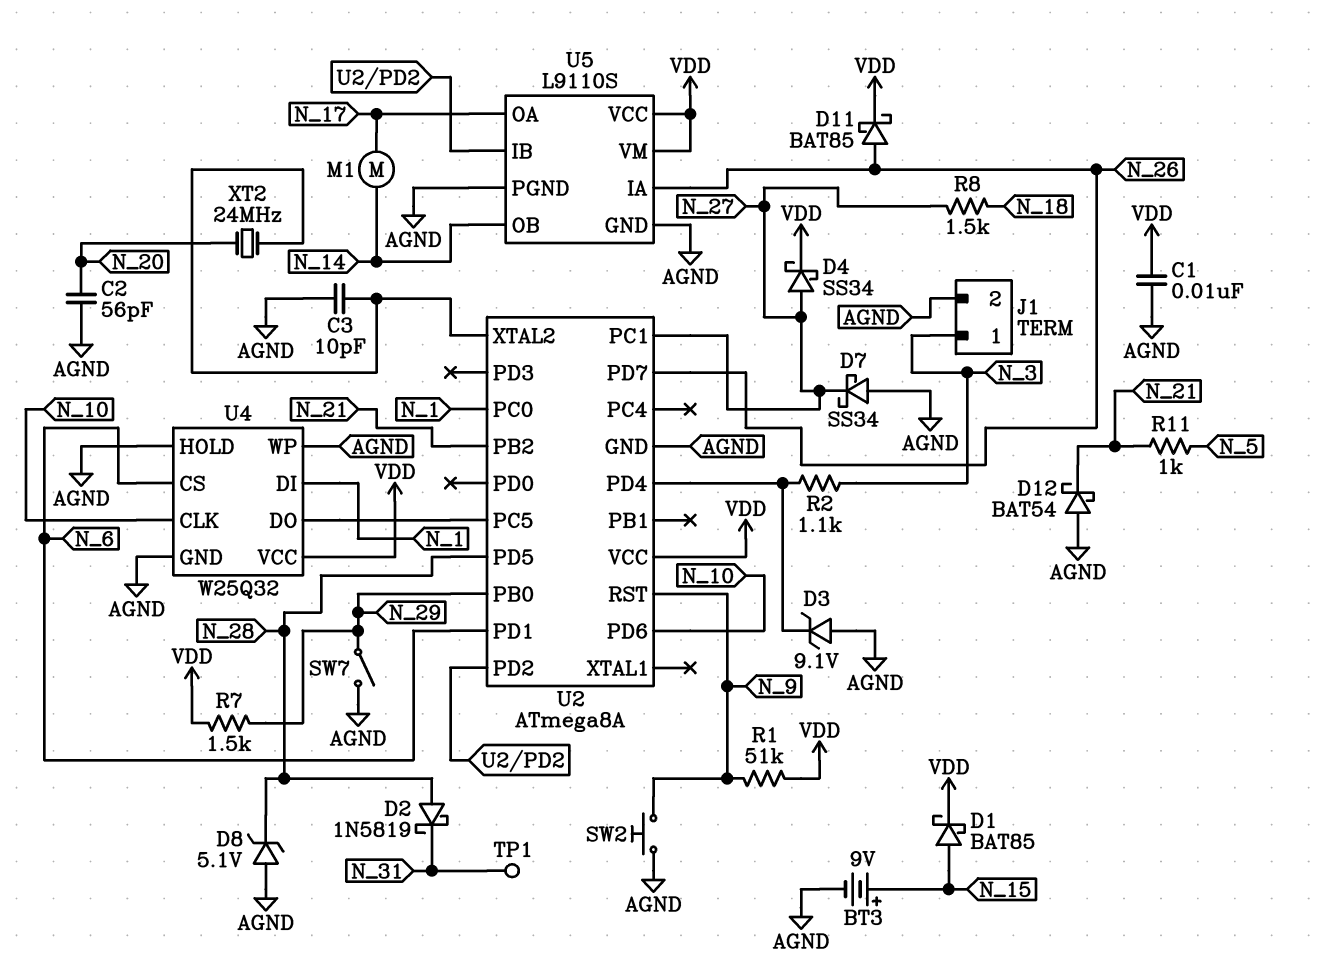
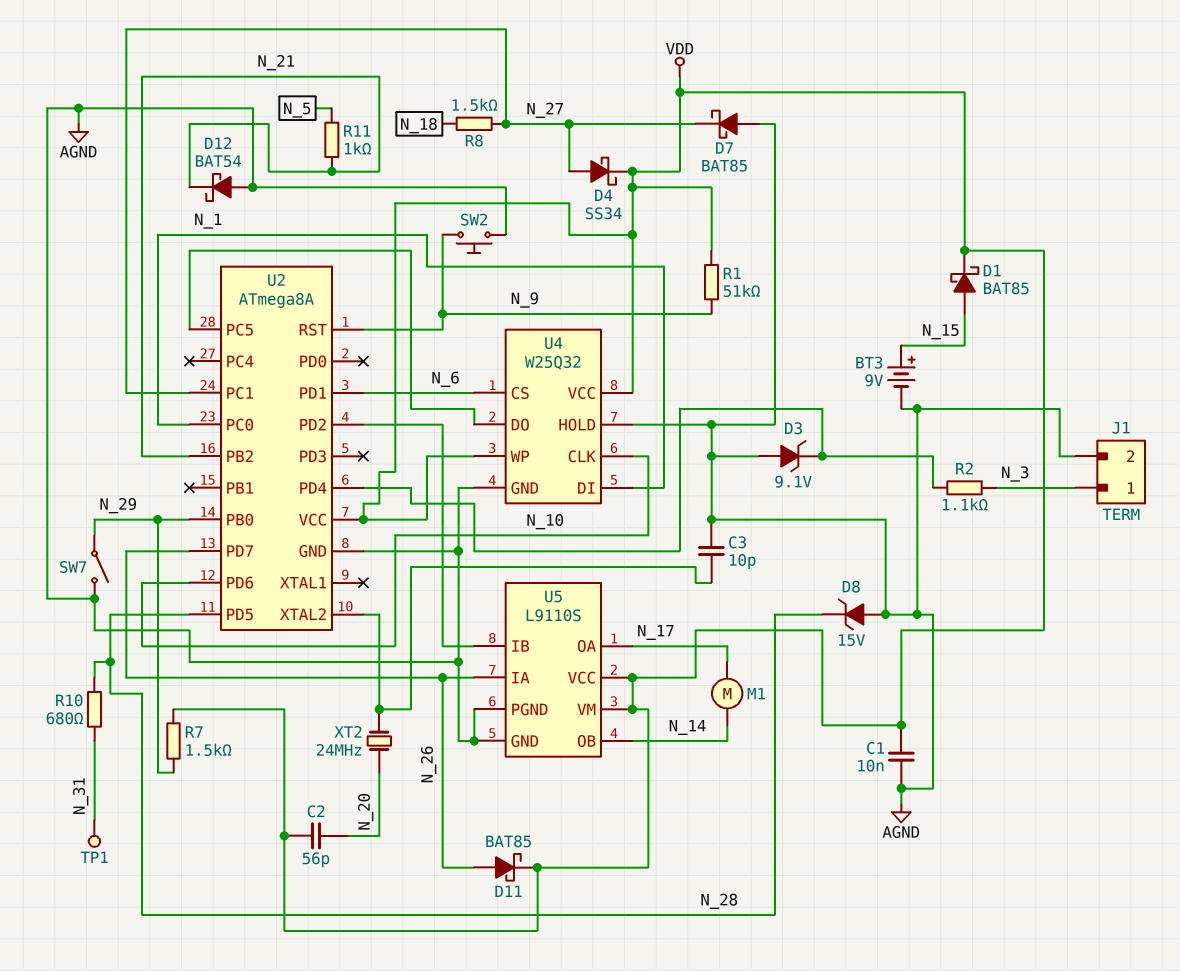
C2: 56pF (AGND, N_20) -> 56pF (N_20, VDD)
D2: schottky 1N5819 (A N_28, K N_31) -> none
D7: schottky SS34 (A AGND, K N_27) -> schottky BAT85 (A AGND, K N_27)
D8: zener 5.1V (A AGND, K N_28) -> zener 15V (A AGND, K N_28)
R10: none -> 680 (N_28, N_31)
U4 pin WP: AGND -> VDD

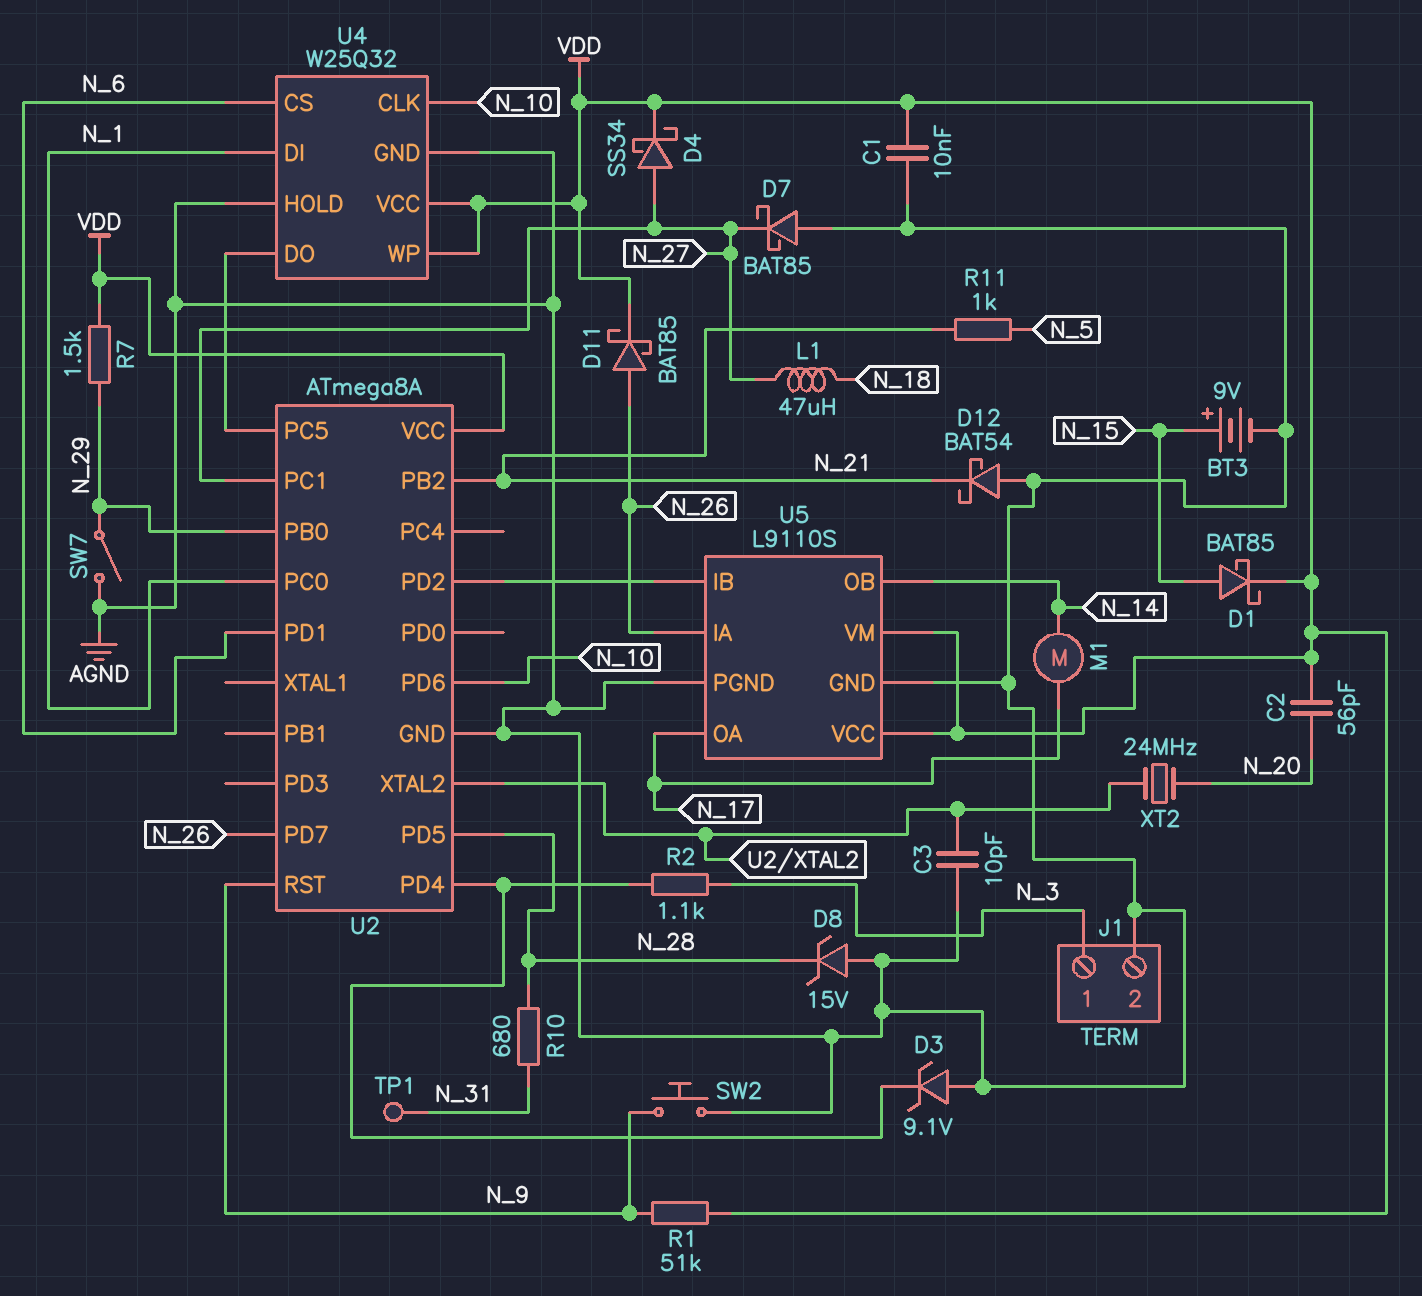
L1: none -> 47uH (N_18, N_27)
R8: 1.5k (N_18, N_27) -> none

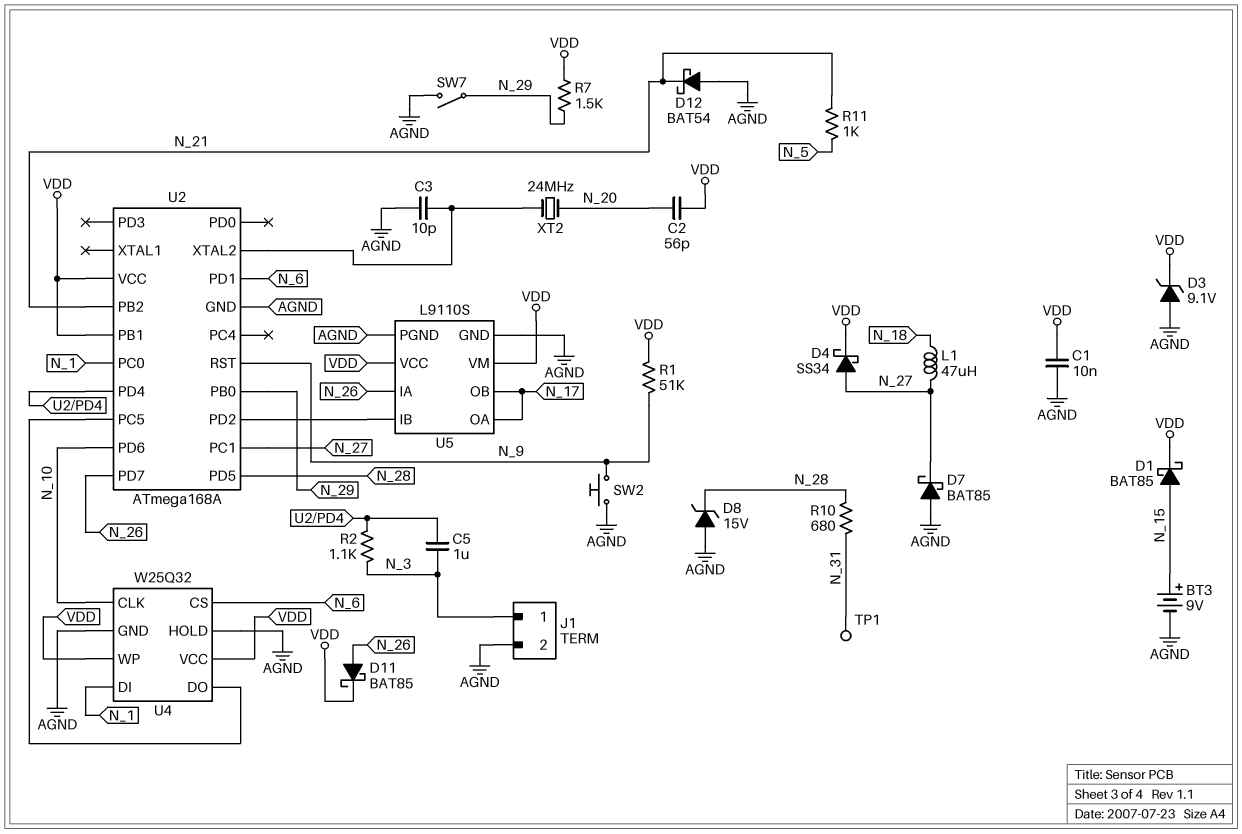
C5: none -> 1uF (N_3, U2/PD4)
D3: zener 9.1V (A AGND, K U2/PD4) -> zener 9.1V (A AGND, K VDD)
M1: motor (N_14, N_17) -> none
U2: ATmega8A -> ATmega168A
U2 pin PB1: none -> VDD
U5 pin OB: N_14 -> N_17

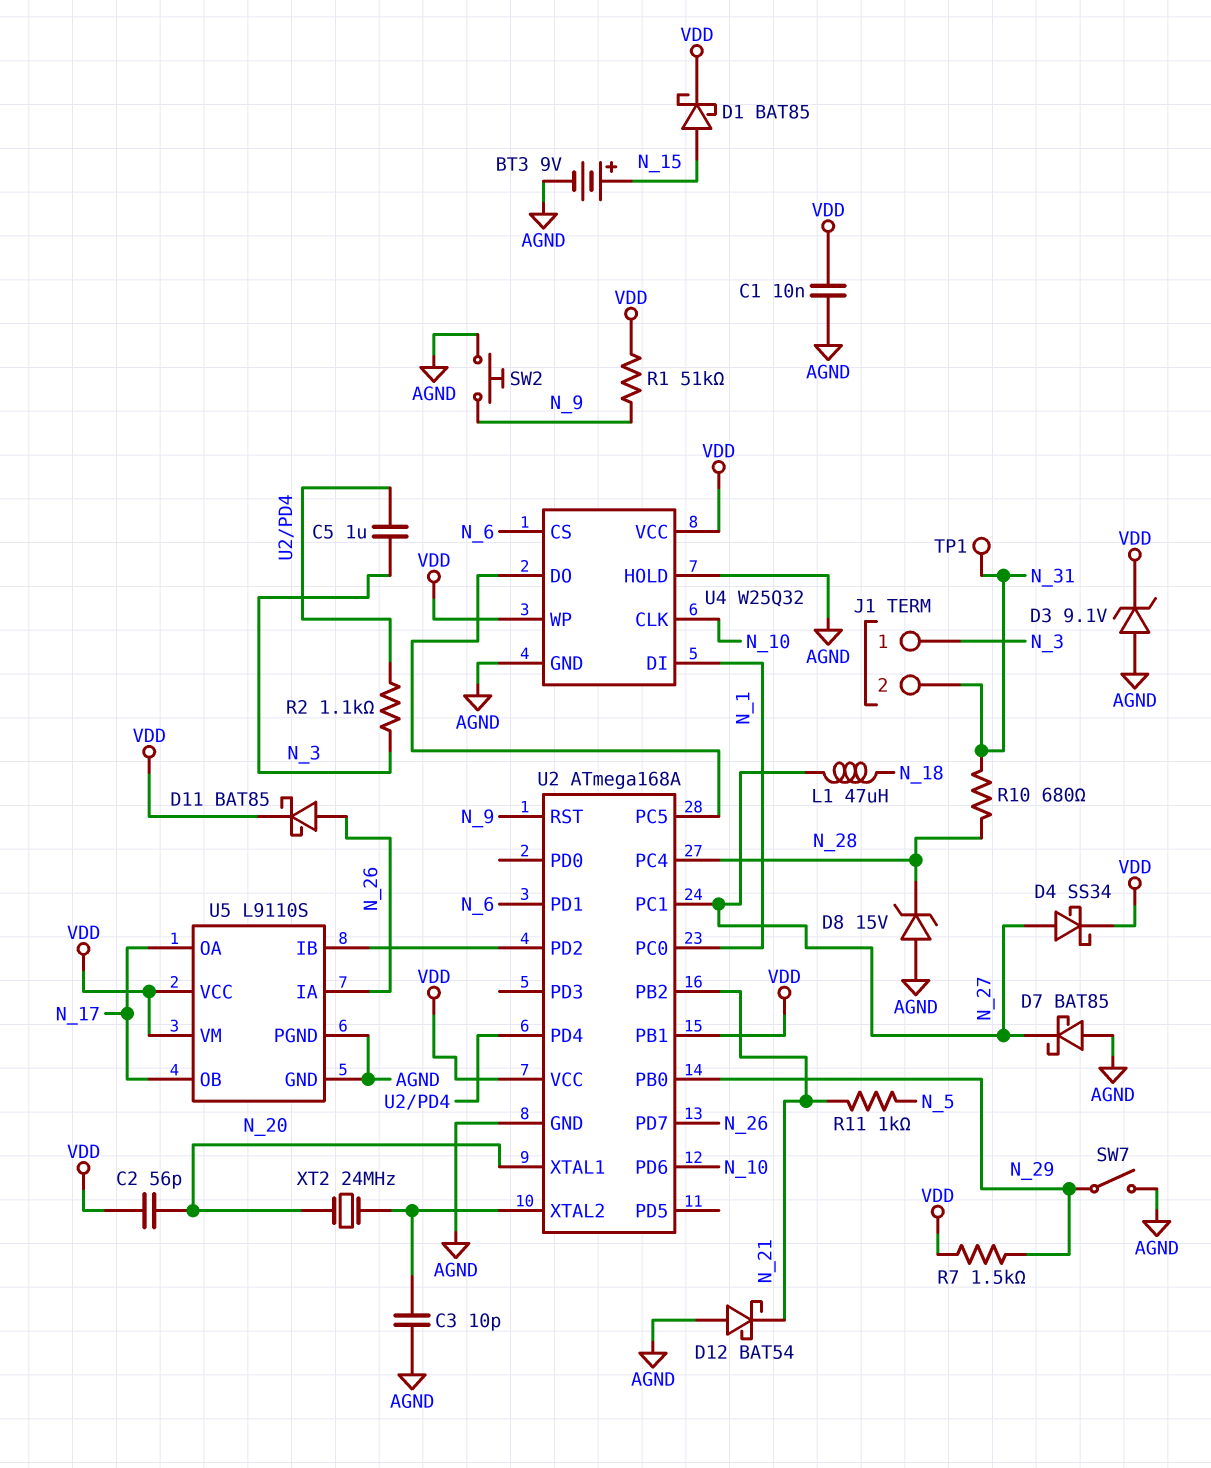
J1 pin 2: AGND -> N_31
U2 pin PC4: none -> N_28
U2 pin PD5: N_28 -> none
U2 pin XTAL1: none -> N_20

